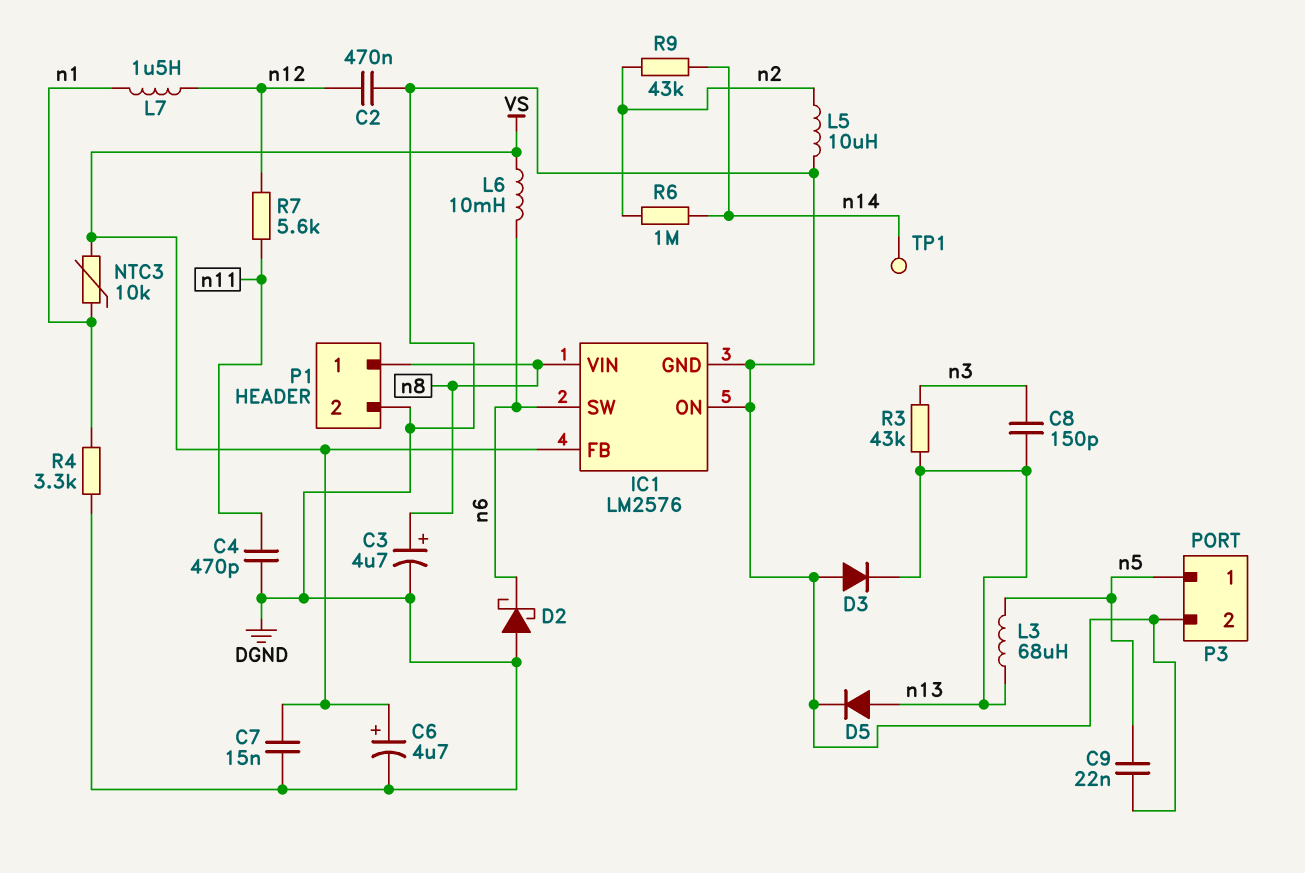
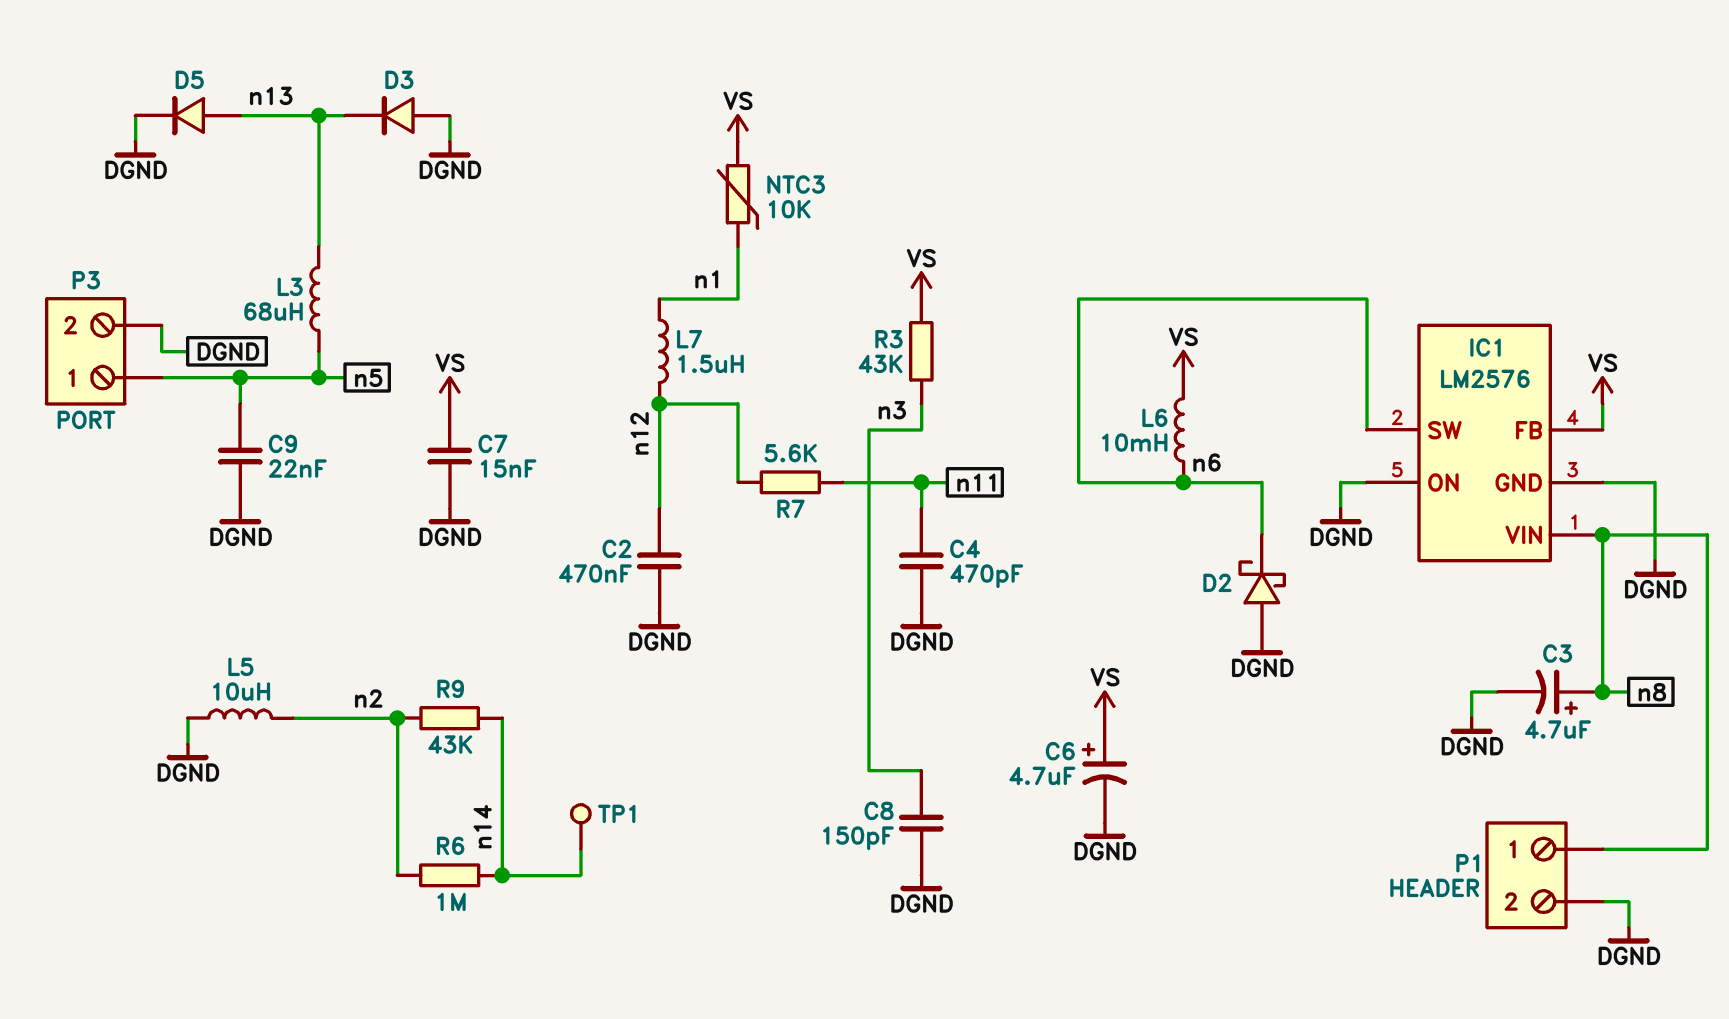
C8: 150pF (n3, n13) -> 150pF (DGND, n3)
R3: 43k (n3, n13) -> 43k (VS, n3)
R4: 3.3k (DGND, n1) -> none

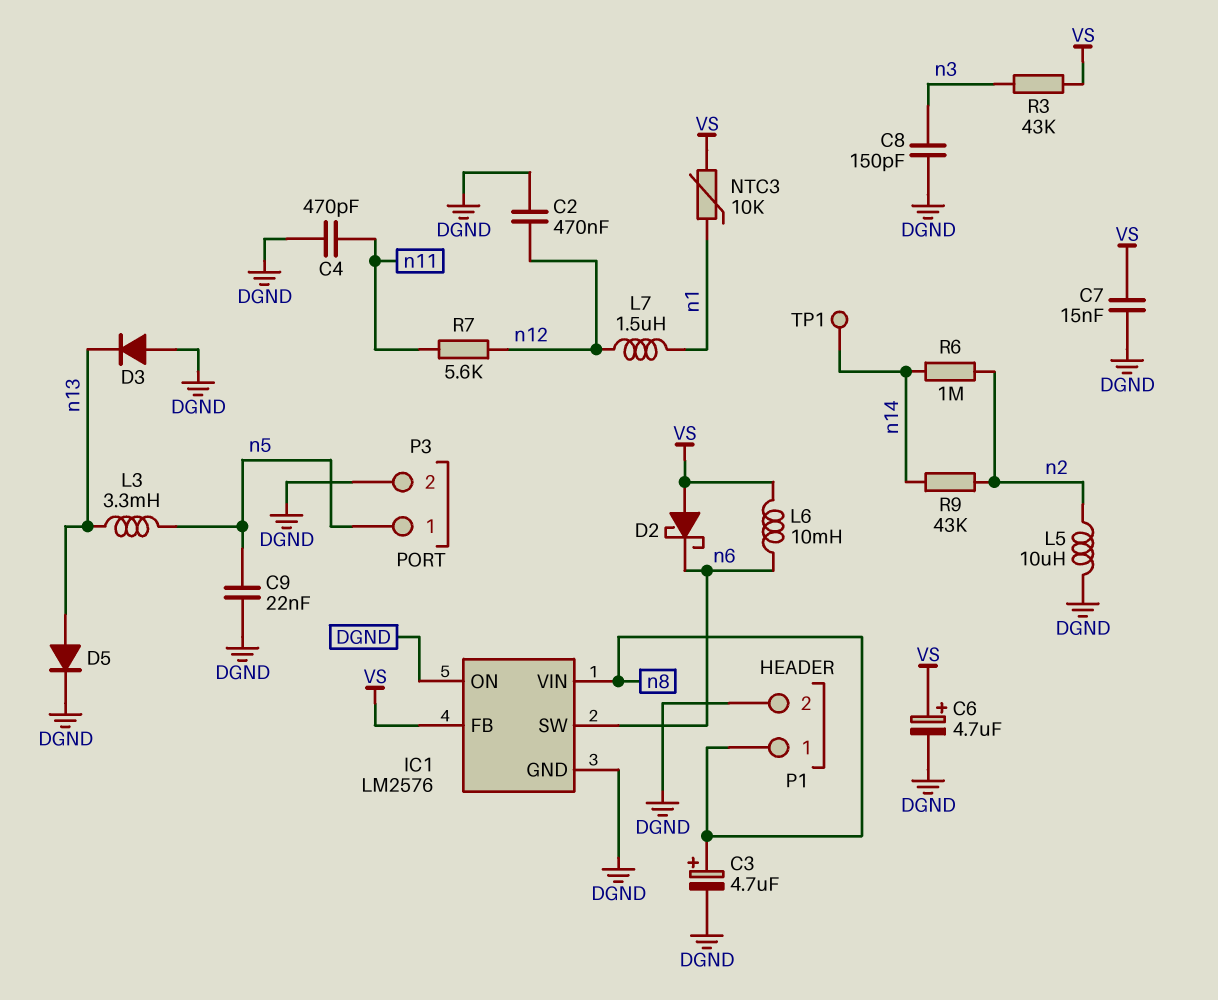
D2: schottky (A DGND, K n6) -> schottky (A VS, K n6)
L3: 68uH (n5, n13) -> 3.3mH (n5, n13)

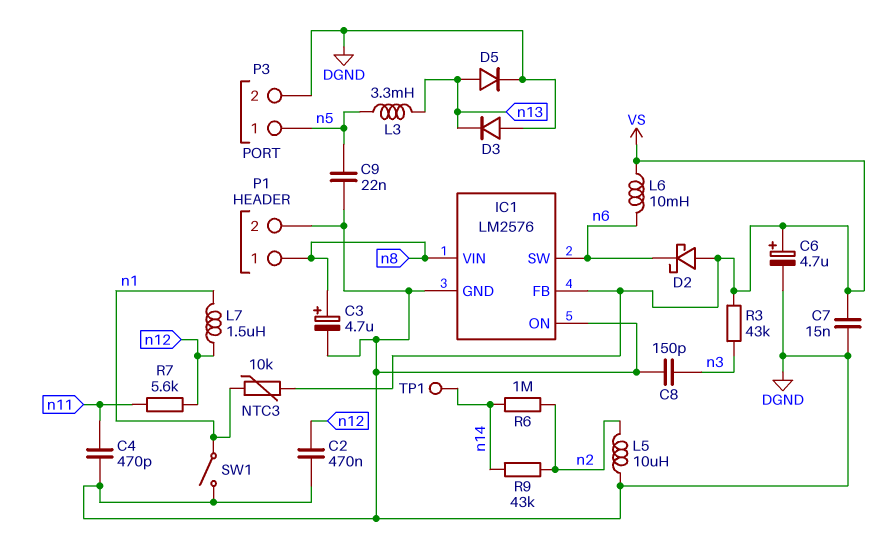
SW1: none -> switch (DGND, n1)

